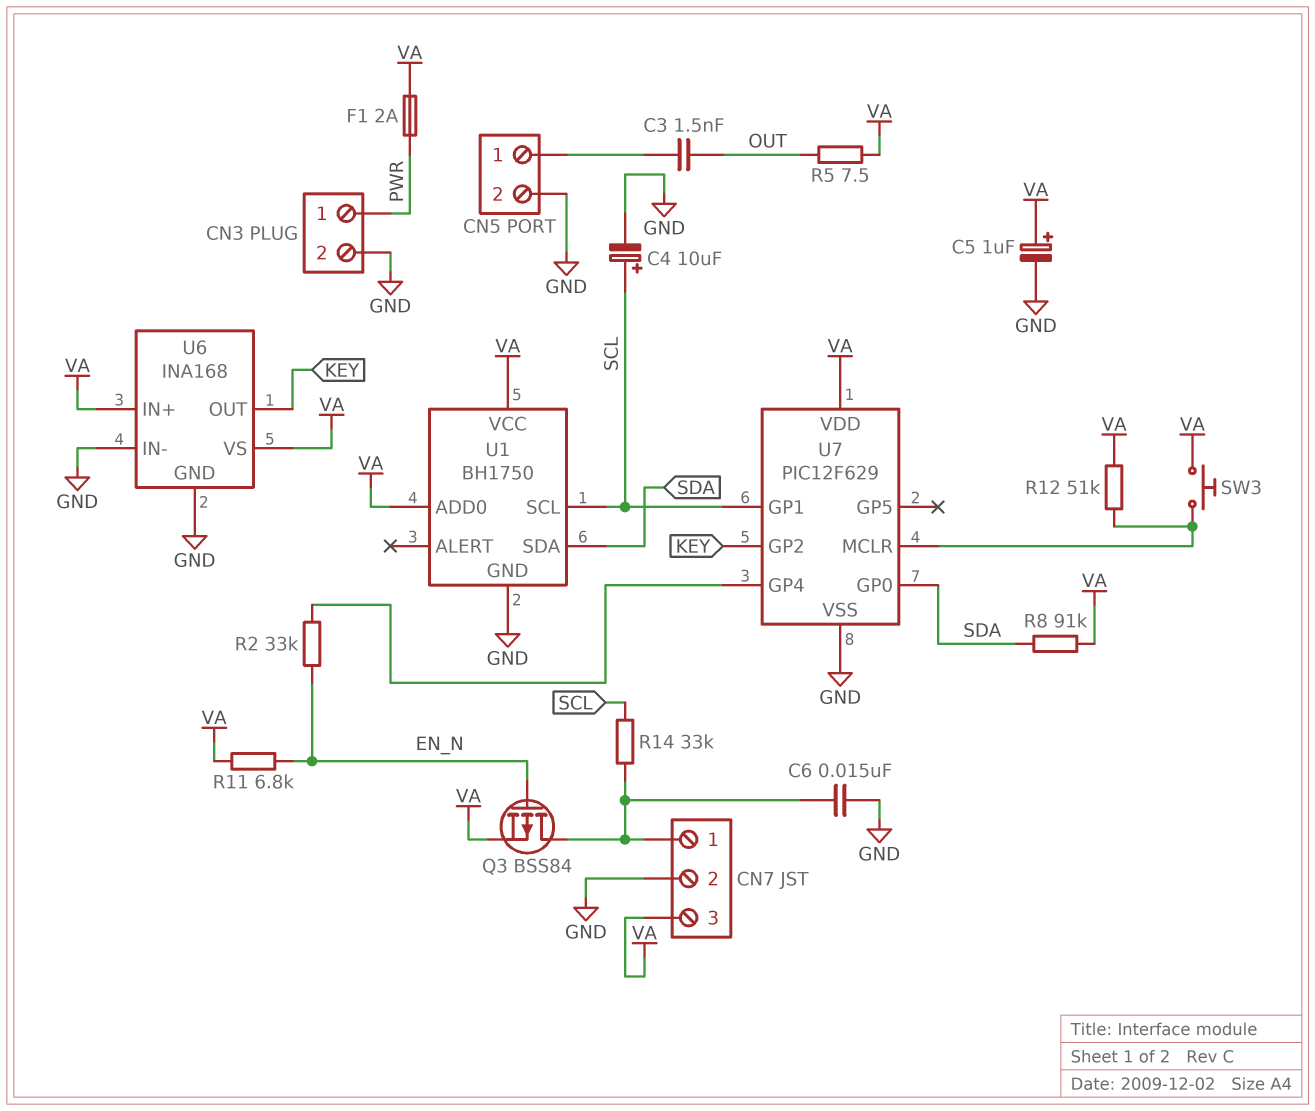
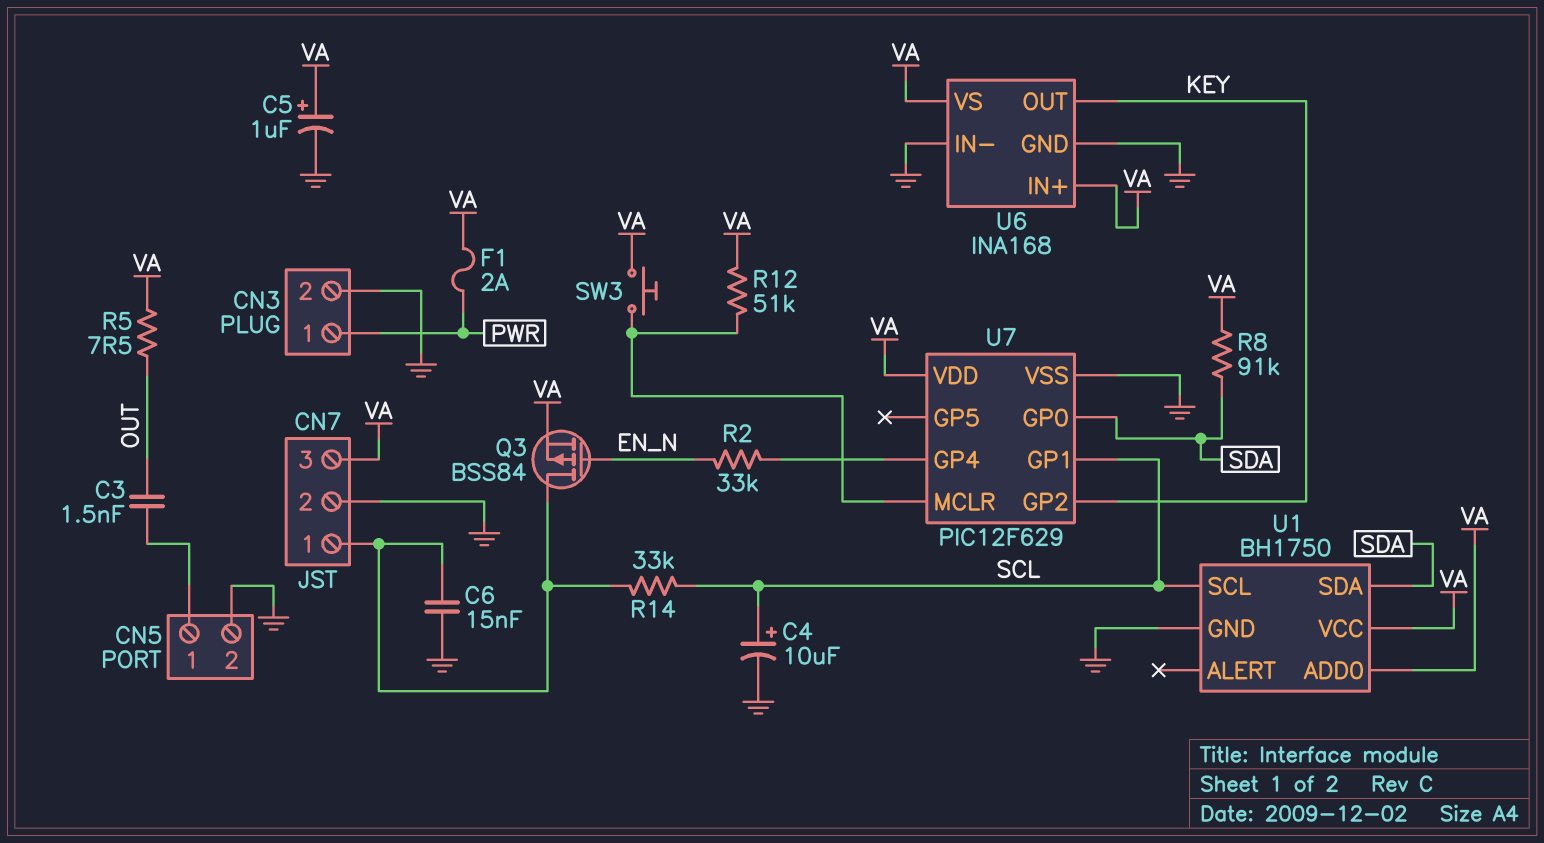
R11: 6.8k (EN_N, VA) -> none

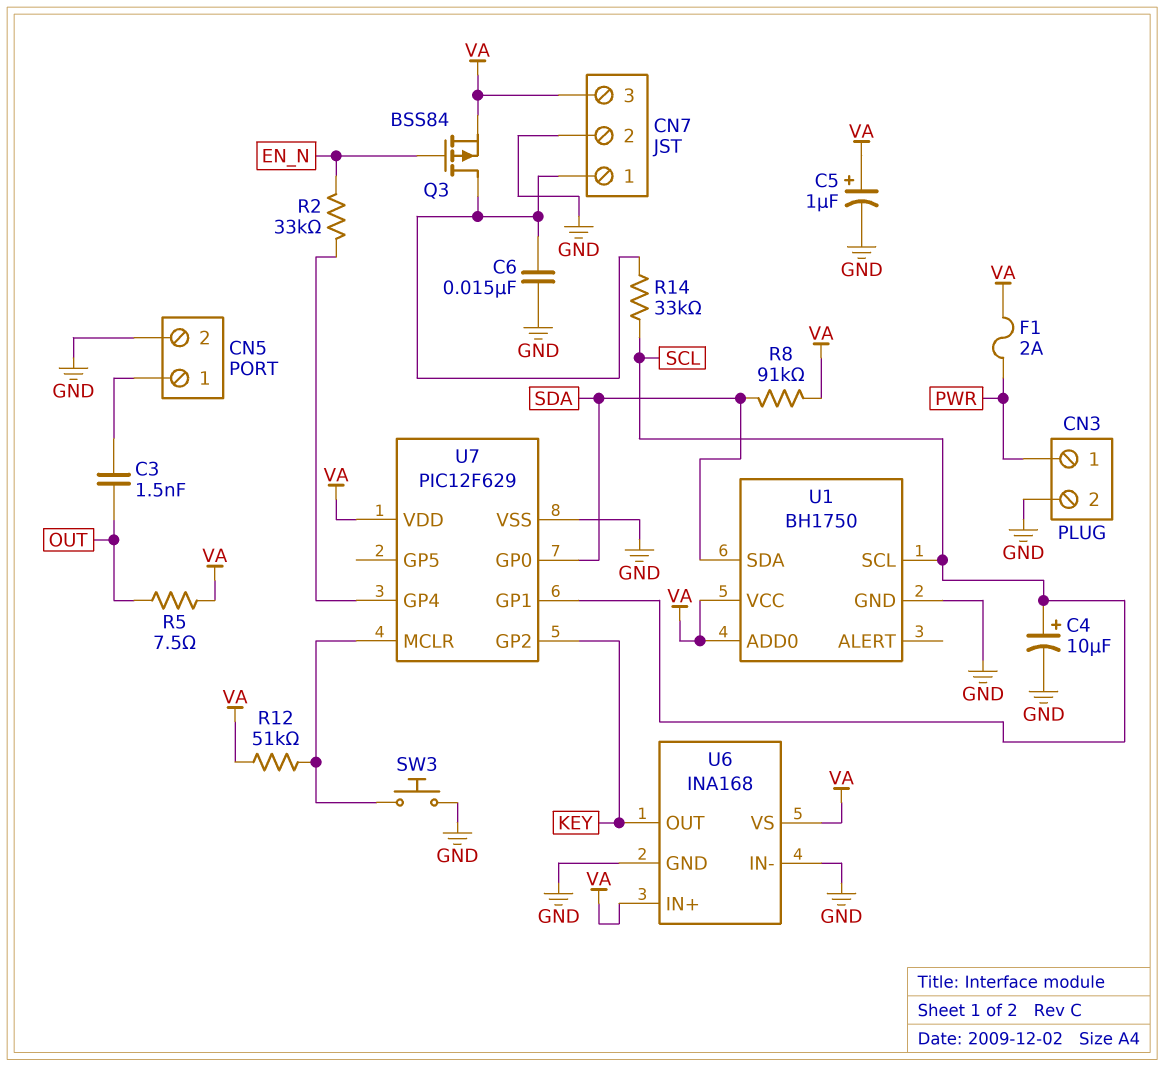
SW3: button (U7/MCLR, VA) -> button (GND, U7/MCLR)

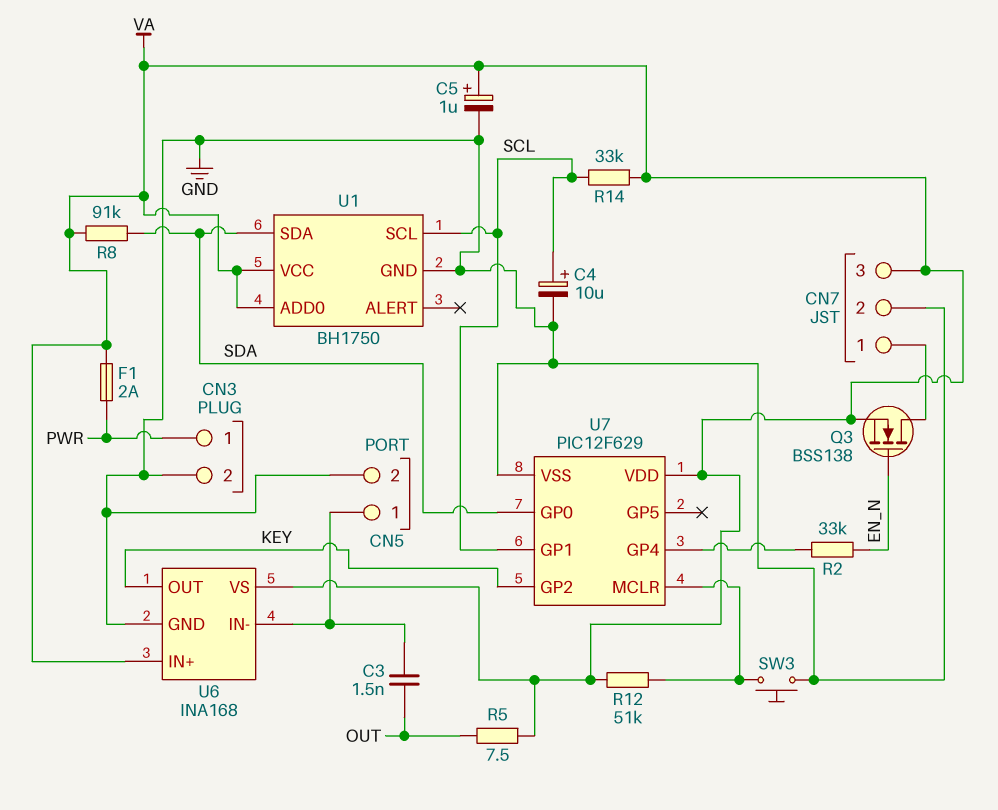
C6: 15nF (CN7/1, GND) -> none
Q3: PMOS BSS84 (G EN_N, D CN7/1, S VA) -> NMOS BSS138 (G EN_N, D CN7/1, S VA)
R14: 33k (CN7/1, SCL) -> 33k (SCL, VA)
U6 pin IN-: GND -> CN5/1

